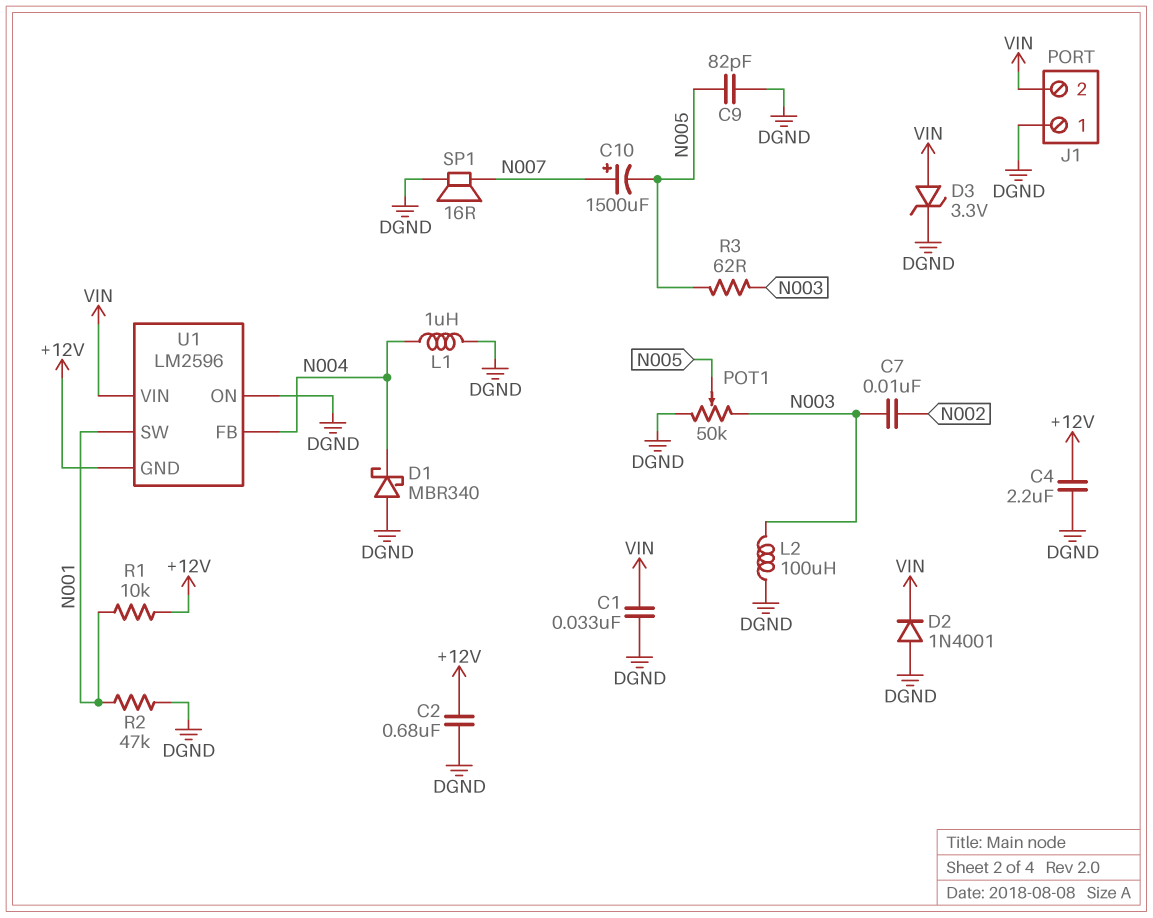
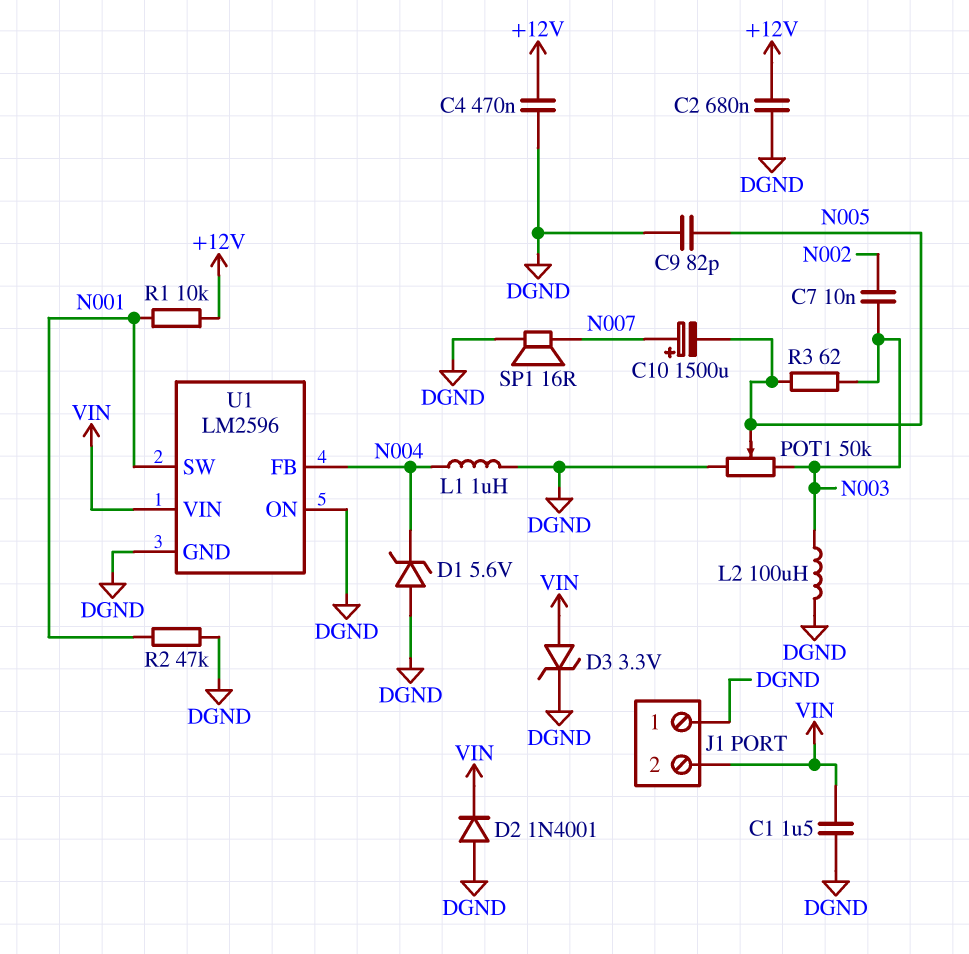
C1: 33nF (DGND, VIN) -> 1.5uF (DGND, VIN)
C4: 2.2uF (+12V, DGND) -> 470nF (+12V, DGND)
D1: schottky MBR340 (A DGND, K N004) -> zener 5.6V (A DGND, K N004)
U1 pin GND: +12V -> DGND

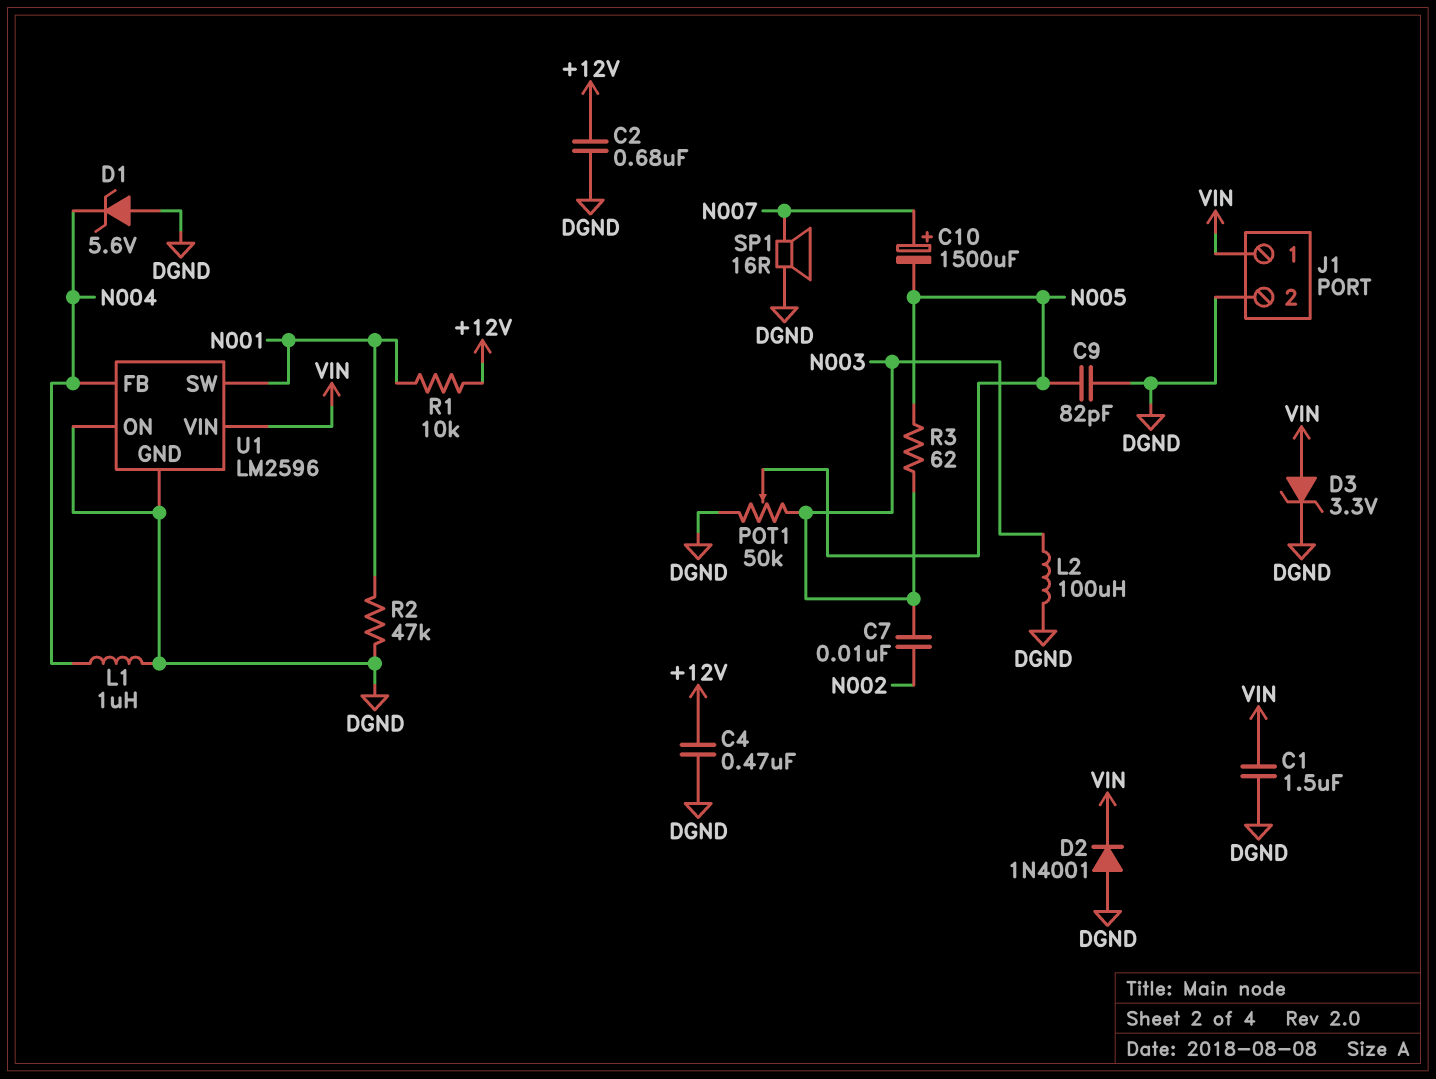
J1 pin 1: DGND -> VIN
J1 pin 2: VIN -> DGND

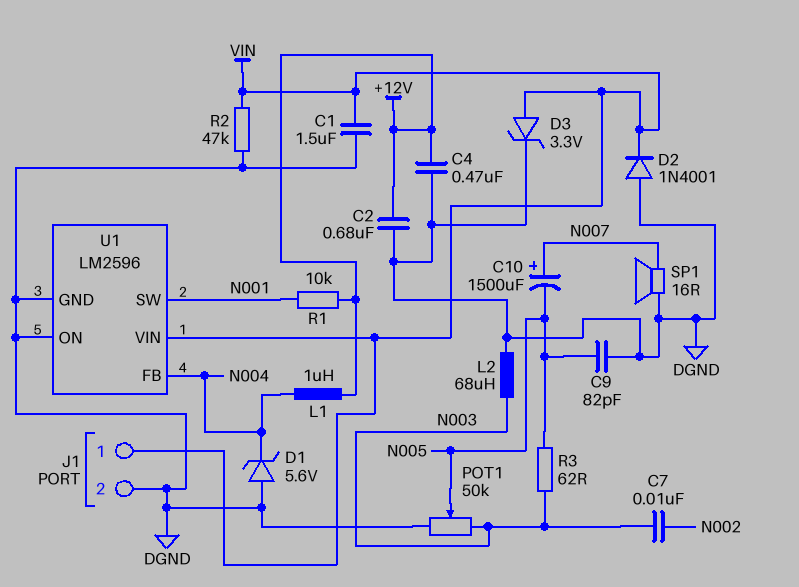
L1: 1uH (DGND, N004) -> 1uH (+12V, N004)
L2: 100uH (DGND, N003) -> 68uH (DGND, N003)
R2: 47k (DGND, N001) -> 47k (DGND, VIN)

